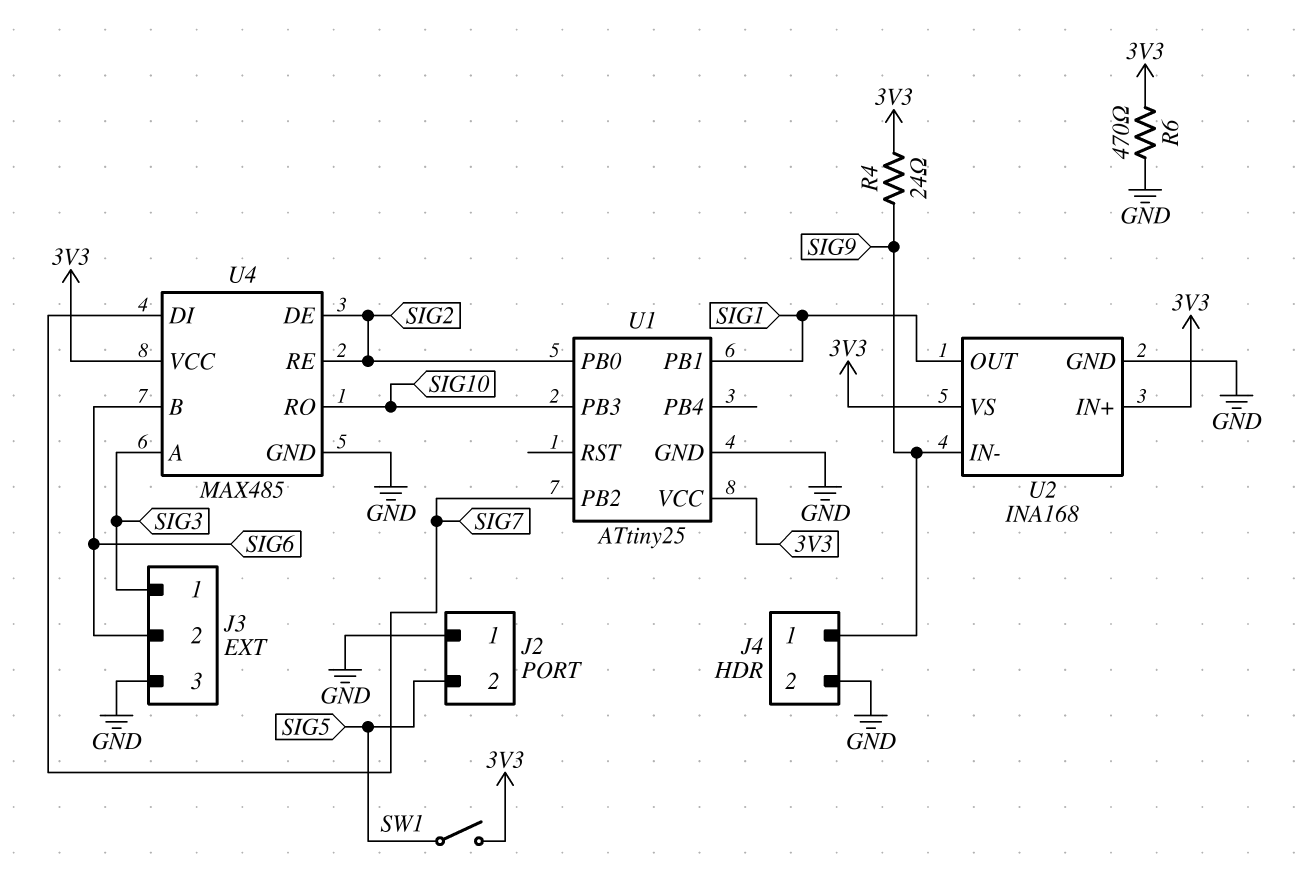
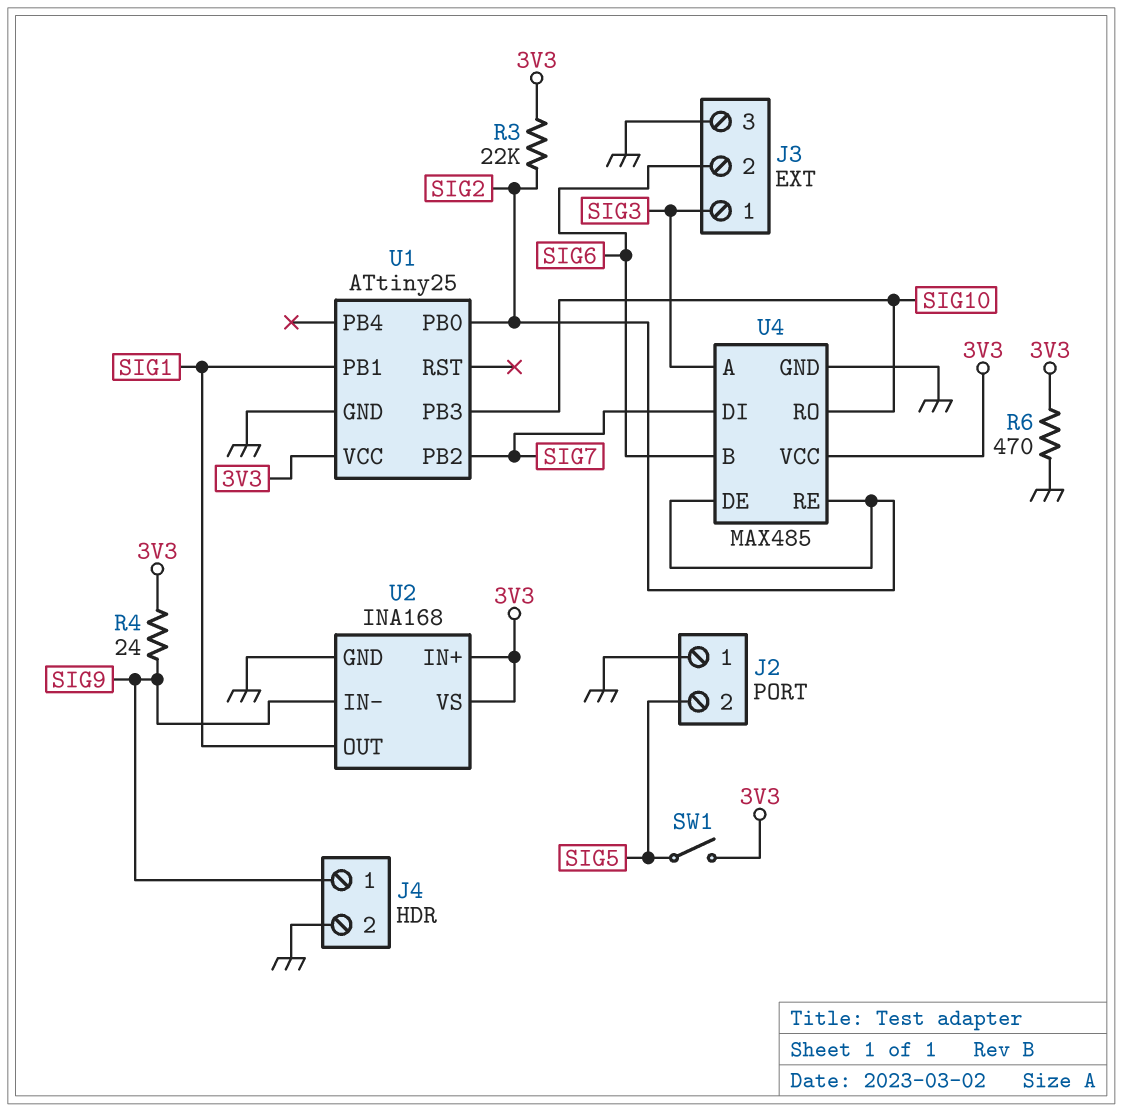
R3: none -> 22k (3V3, SIG2)

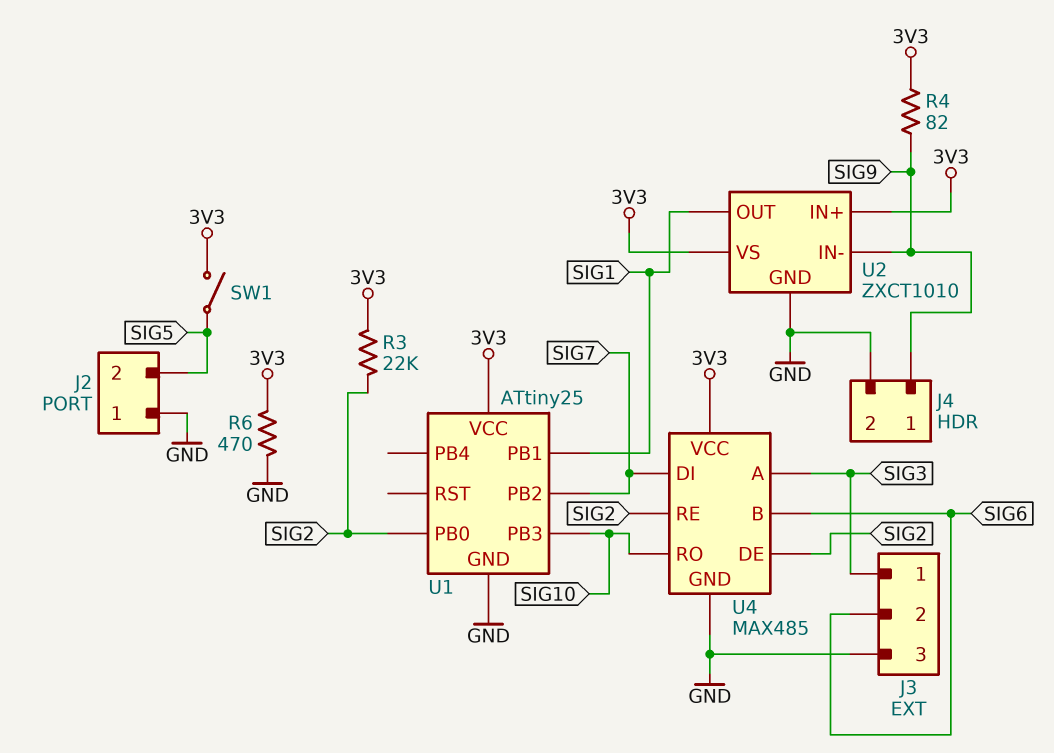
R4: 24 (3V3, SIG9) -> 82 (3V3, SIG9)
U2: INA168 -> ZXCT1010

